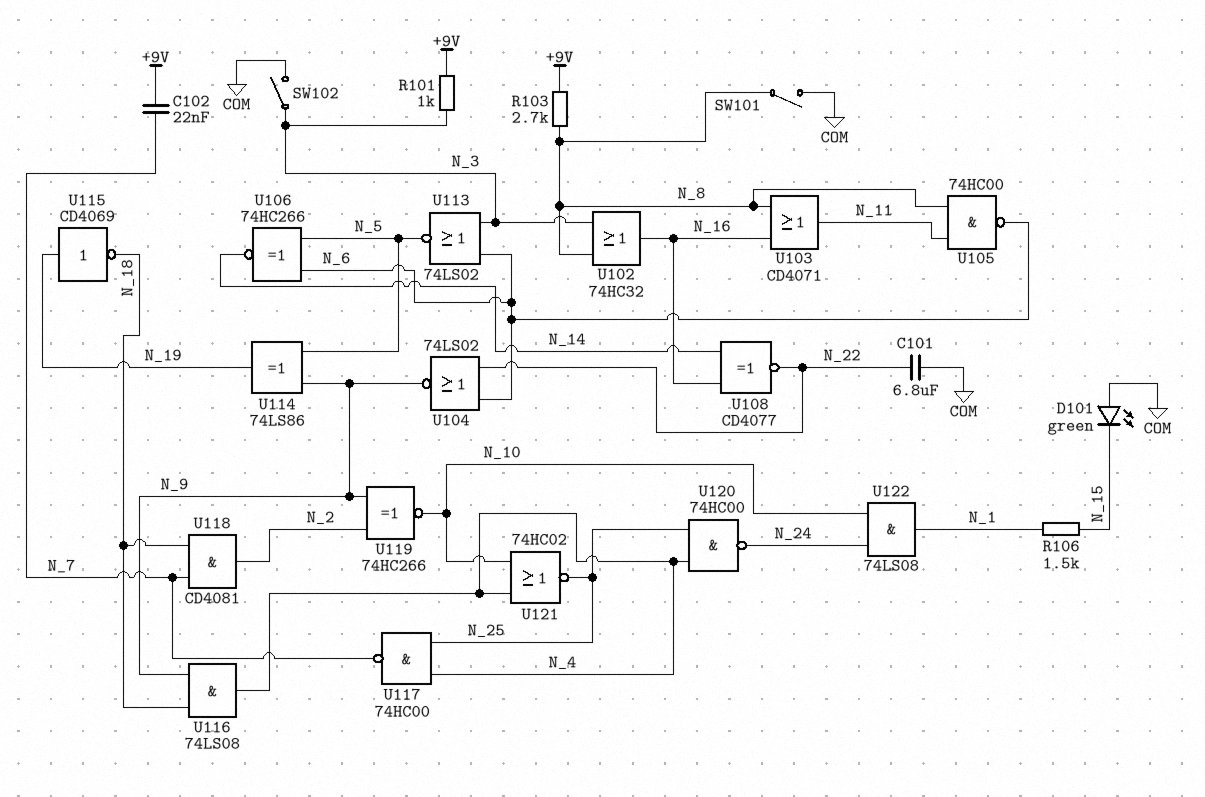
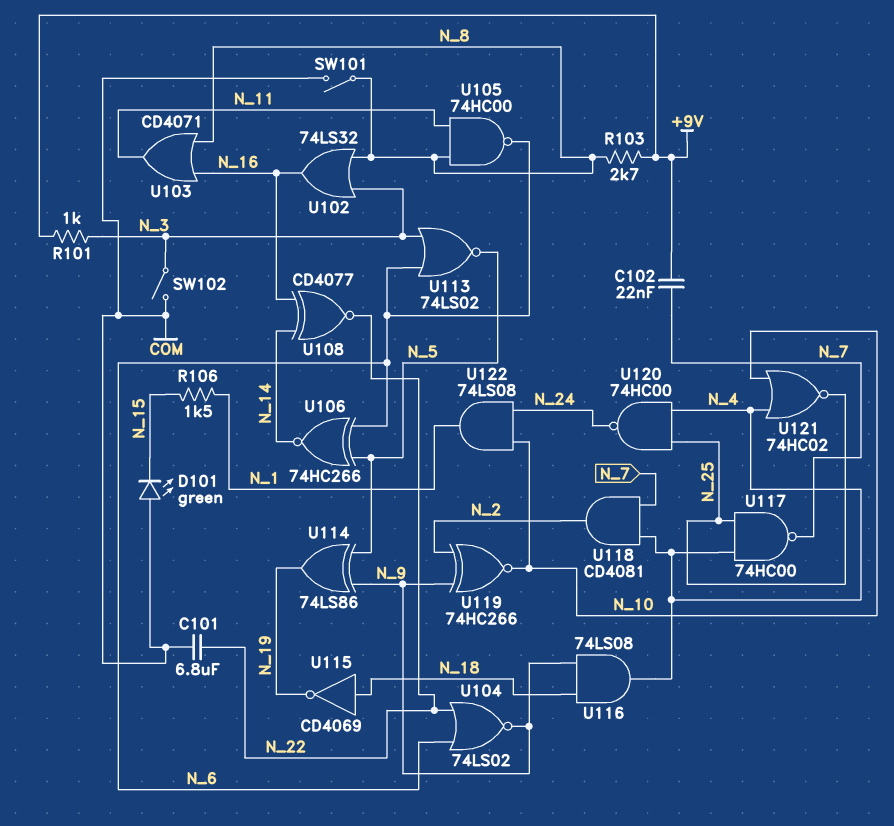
U102: OR 74HC32 (in N_3, in N_8, out N_16) -> OR 74LS32 (in N_3, in N_8, out N_16)
U115: NOT CD4069 (in N_19, out N_18) -> NOT CD4069 (in N_18, out N_19)
U118: AND CD4081 (in N_7, in N_18, out N_2) -> AND CD4081 (in N_4, in N_7, out N_2)

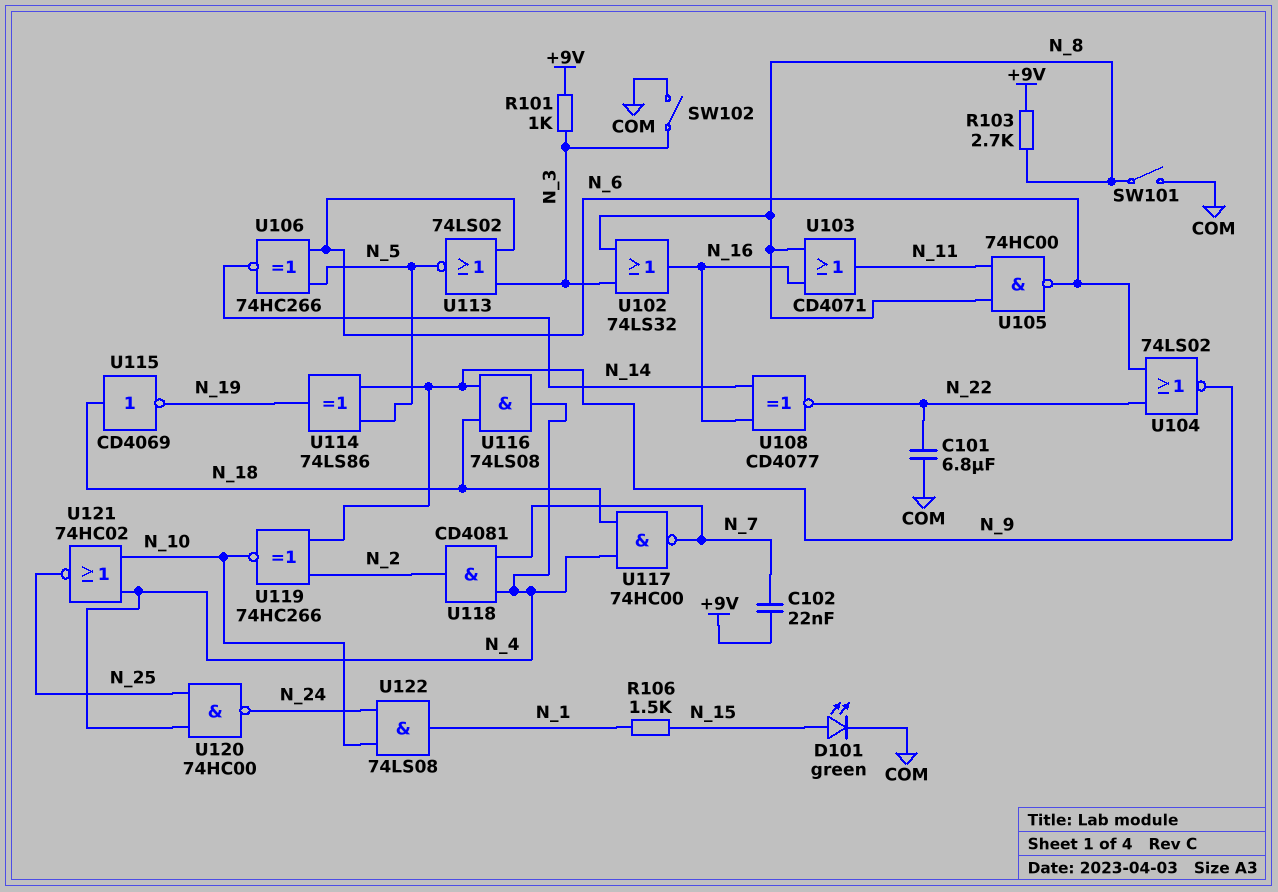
D101: LED green (A COM, K N_15) -> LED green (A N_15, K COM)
U117: NAND 74HC00 (in N_4, in N_25, out N_7) -> NAND 74HC00 (in N_4, in N_18, out N_7)

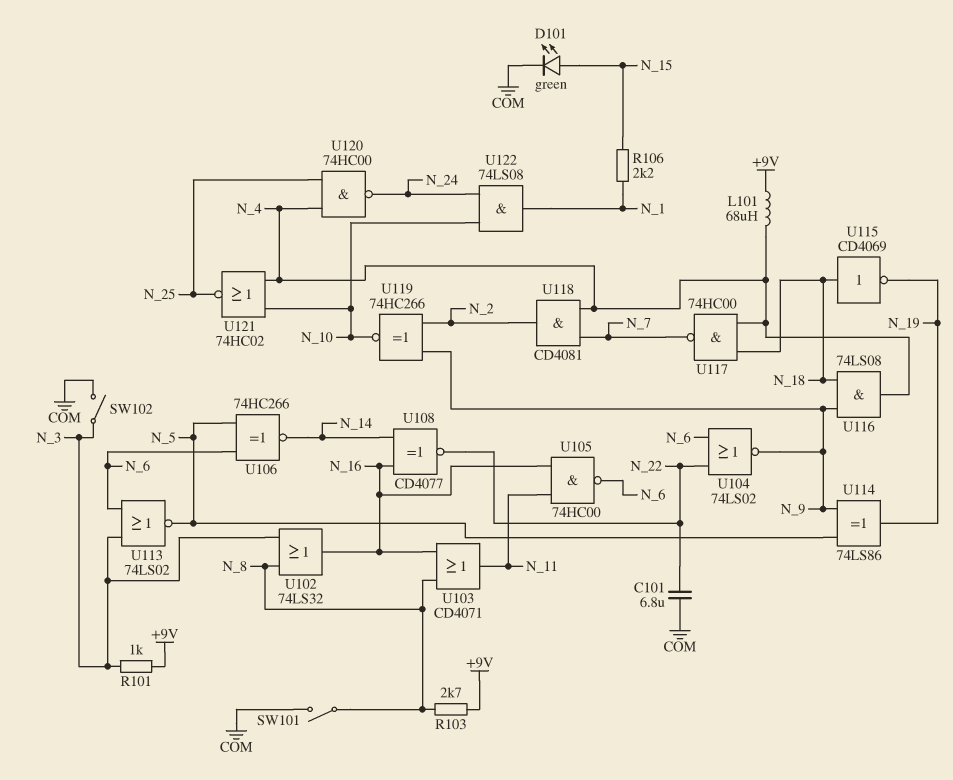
C102: 22nF (+9V, N_7) -> none
L101: none -> 68uH (+9V, N_4)
R106: 1.5k (N_1, N_15) -> 2.2k (N_1, N_15)
U105: NAND 74HC00 (in N_8, in N_11, out N_6) -> NAND 74HC00 (in N_11, in N_16, out N_6)

